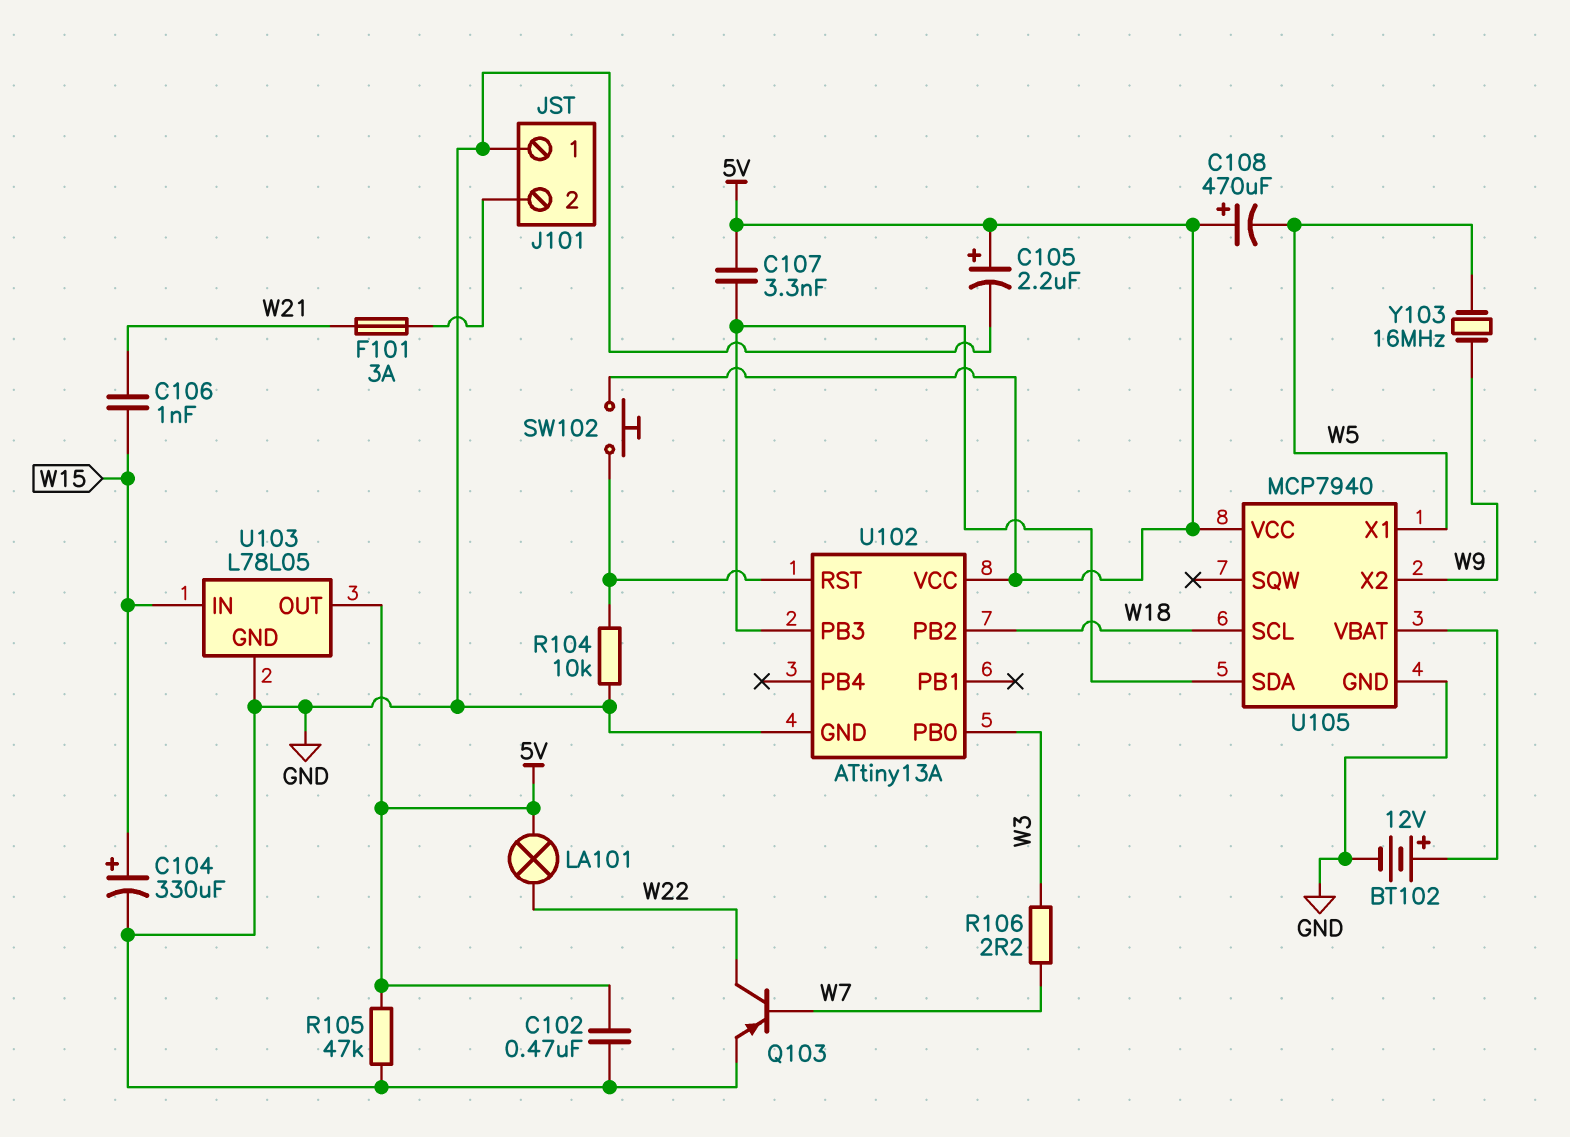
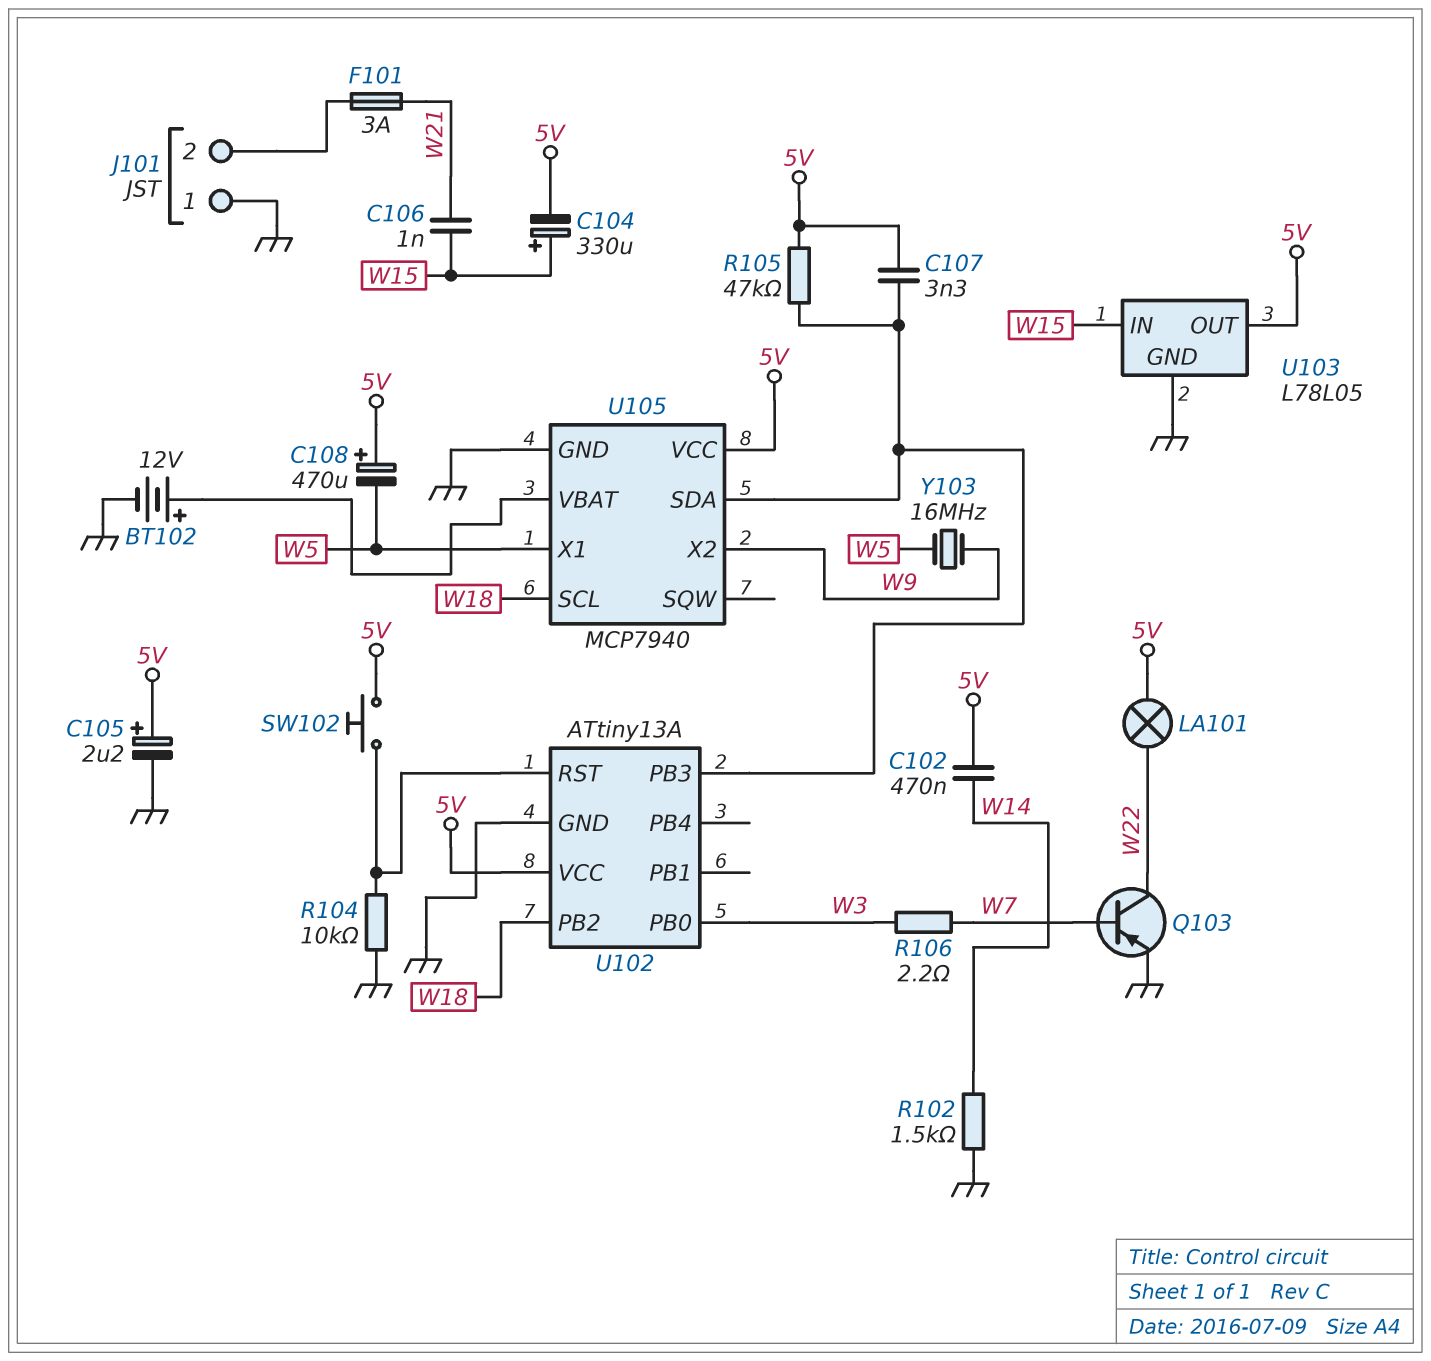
C102: 470nF (5V, GND) -> 470nF (5V, W14)
C104: 330uF (plus W15, minus GND) -> 330uF (plus W15, minus 5V)
R102: none -> 1.5k (GND, W14)
R105: 47k (5V, GND) -> 47k (5V, U102/PB3)

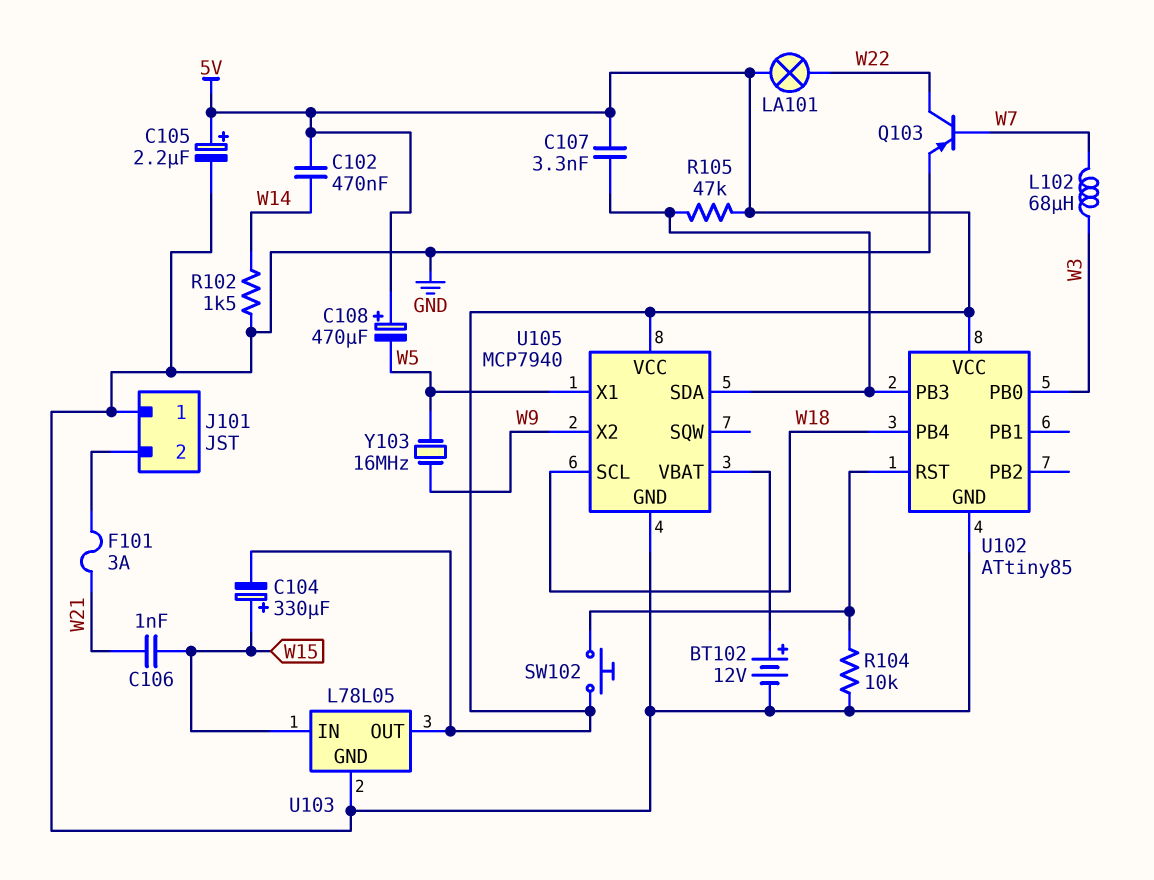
L102: none -> 68uH (W3, W7)
R106: 2.2 (W3, W7) -> none
U102: ATtiny13A -> ATtiny85
U102 pin PB2: W18 -> none
U102 pin PB4: none -> W18

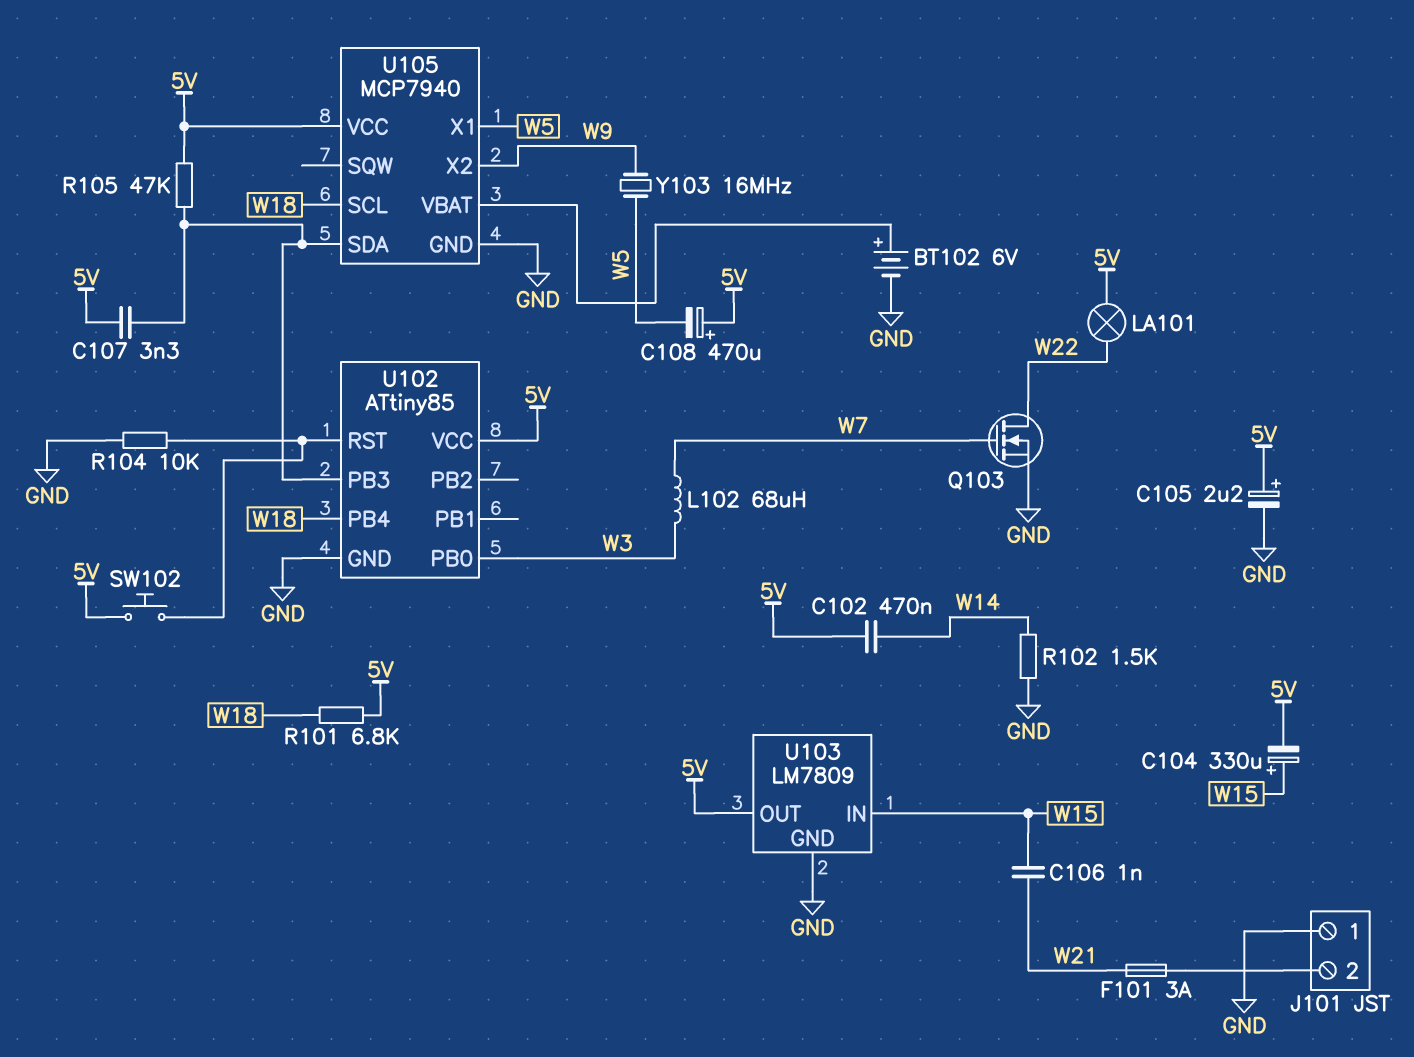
BT102: 12V (plus U105/VBAT, minus GND) -> 6V (plus U105/VBAT, minus GND)
Q103: PNP (B W7, C W22, E GND) -> NMOS (G W7, D W22, S GND)
R101: none -> 6.8k (5V, W18)
U103: L78L05 -> LM7809

